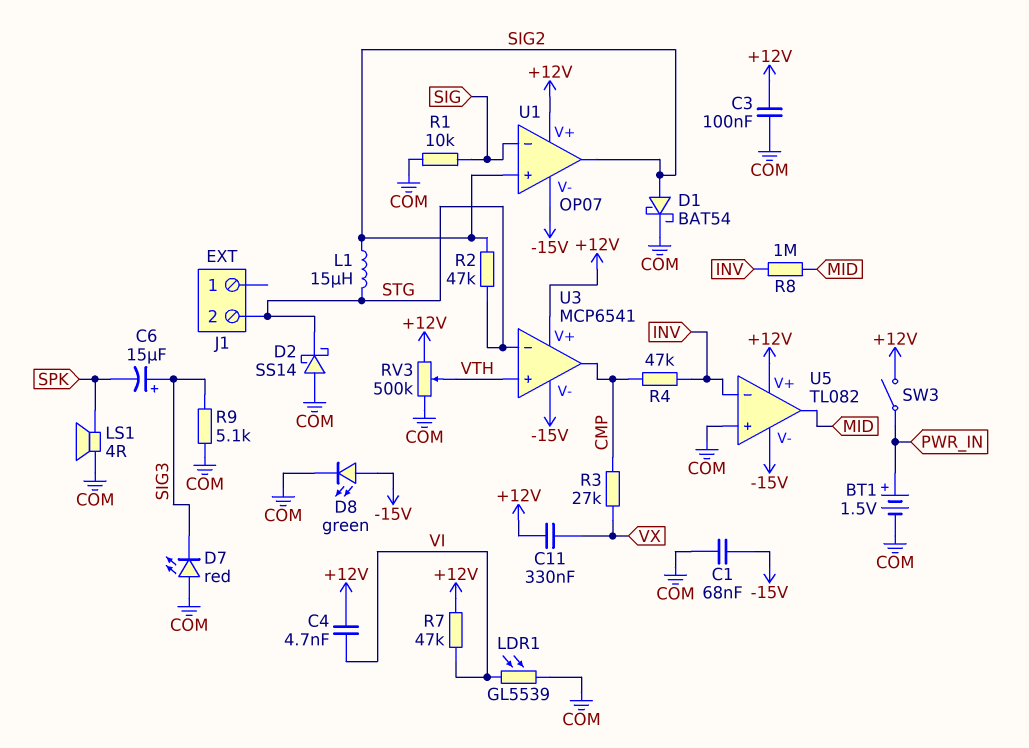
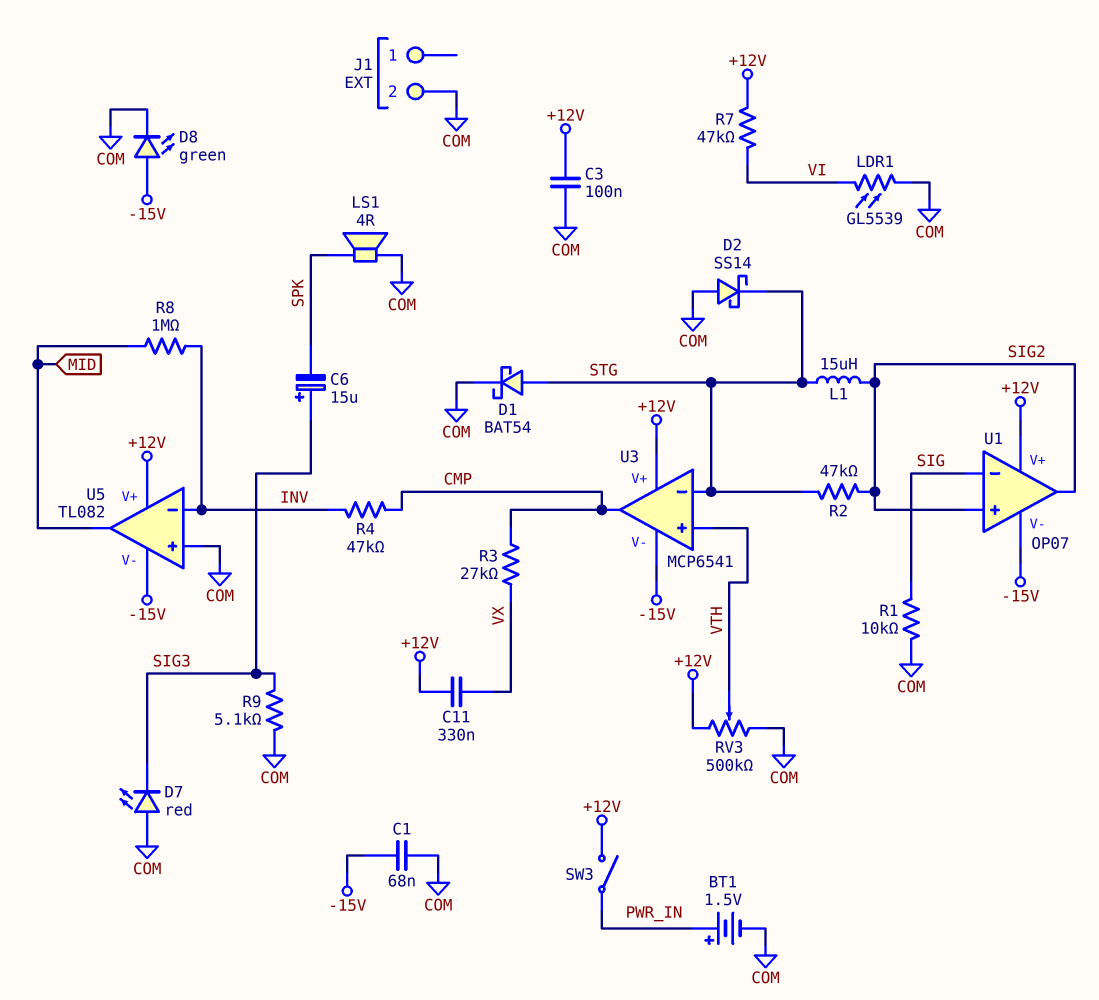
C4: 4.7nF (+12V, VI) -> none
D1: schottky BAT54 (A SIG2, K COM) -> schottky BAT54 (A STG, K COM)
J1 pin 2: STG -> COM

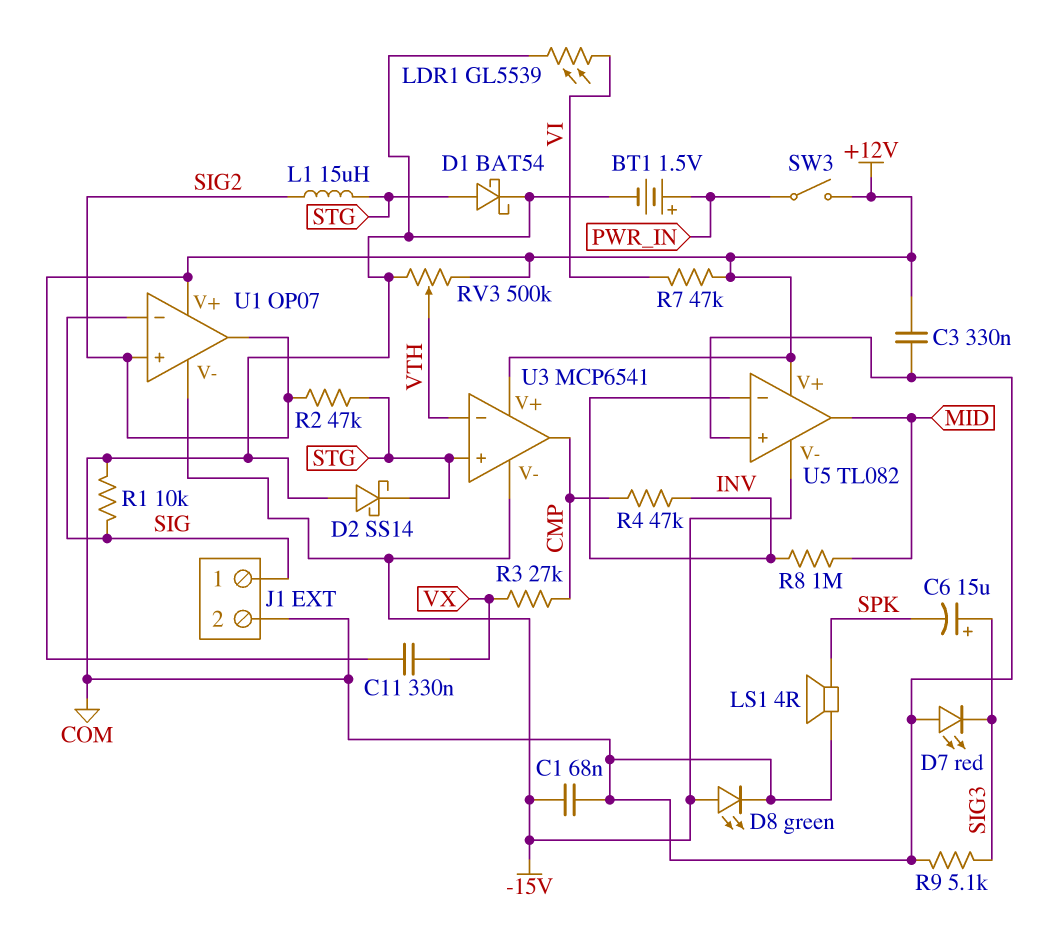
C3: 100nF (+12V, COM) -> 330nF (+12V, COM)
J1 pin 1: none -> SIG
U3 pin in+: VTH -> STG
U3 pin in-: STG -> VTH

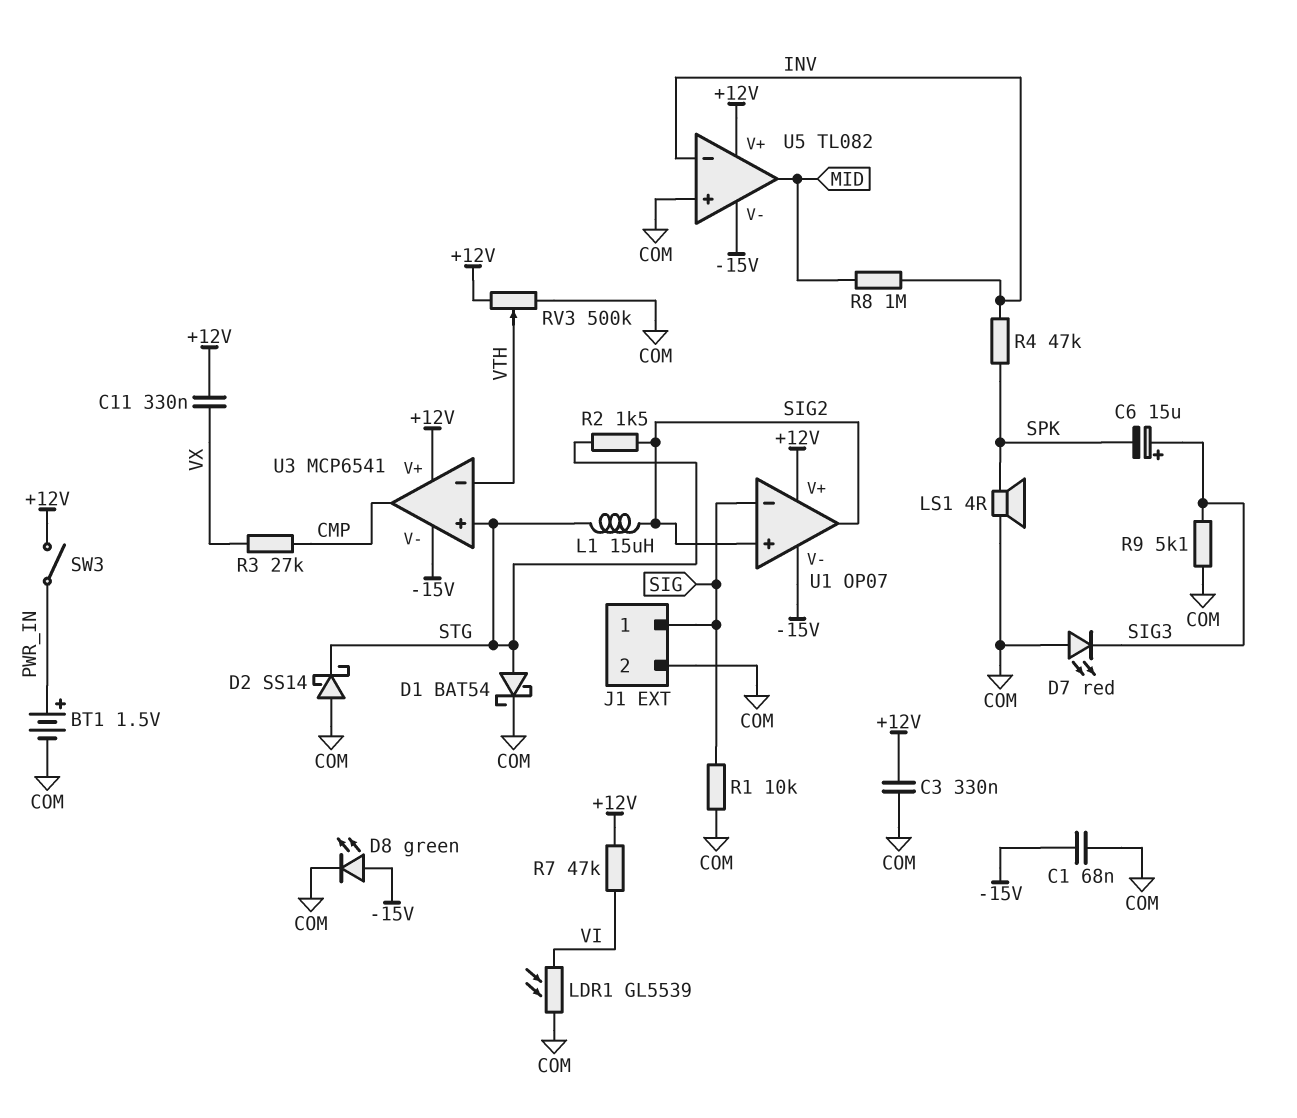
R2: 47k (SIG2, STG) -> 1.5k (SIG2, STG)
R4: 47k (CMP, INV) -> 47k (INV, SPK)

